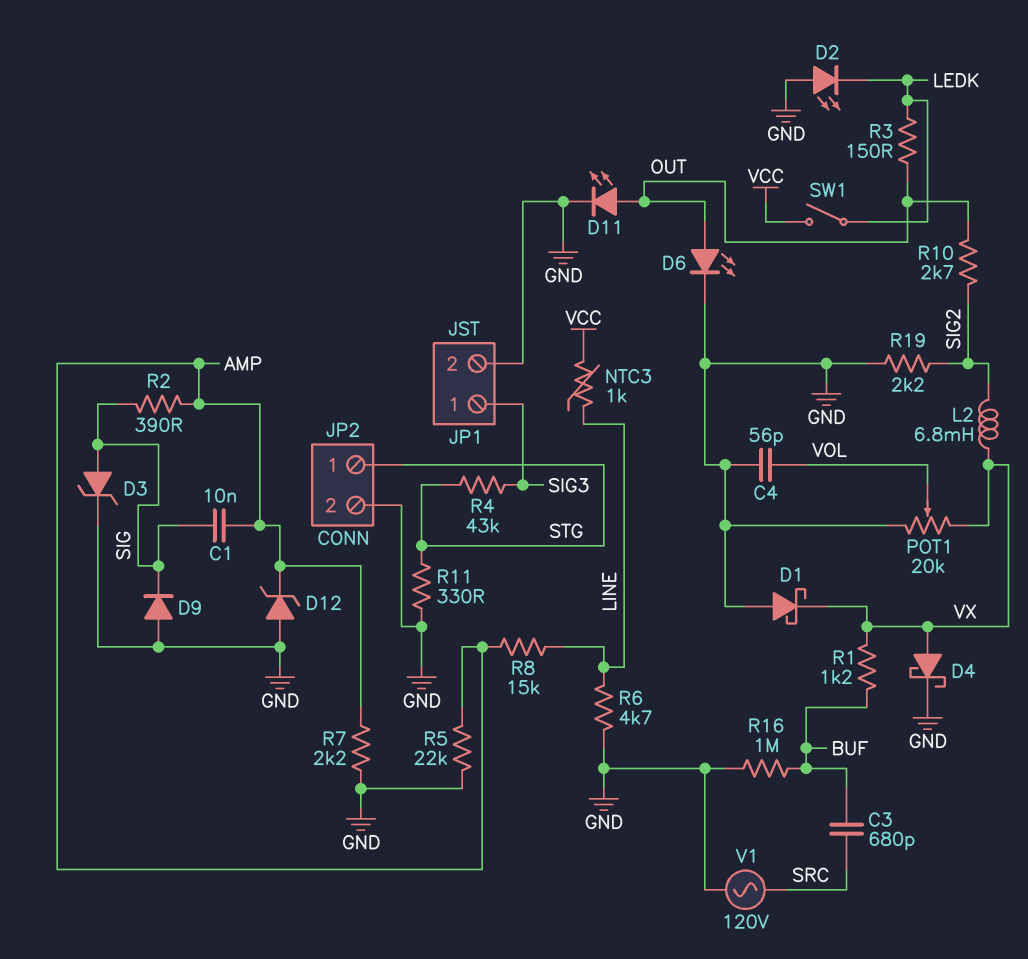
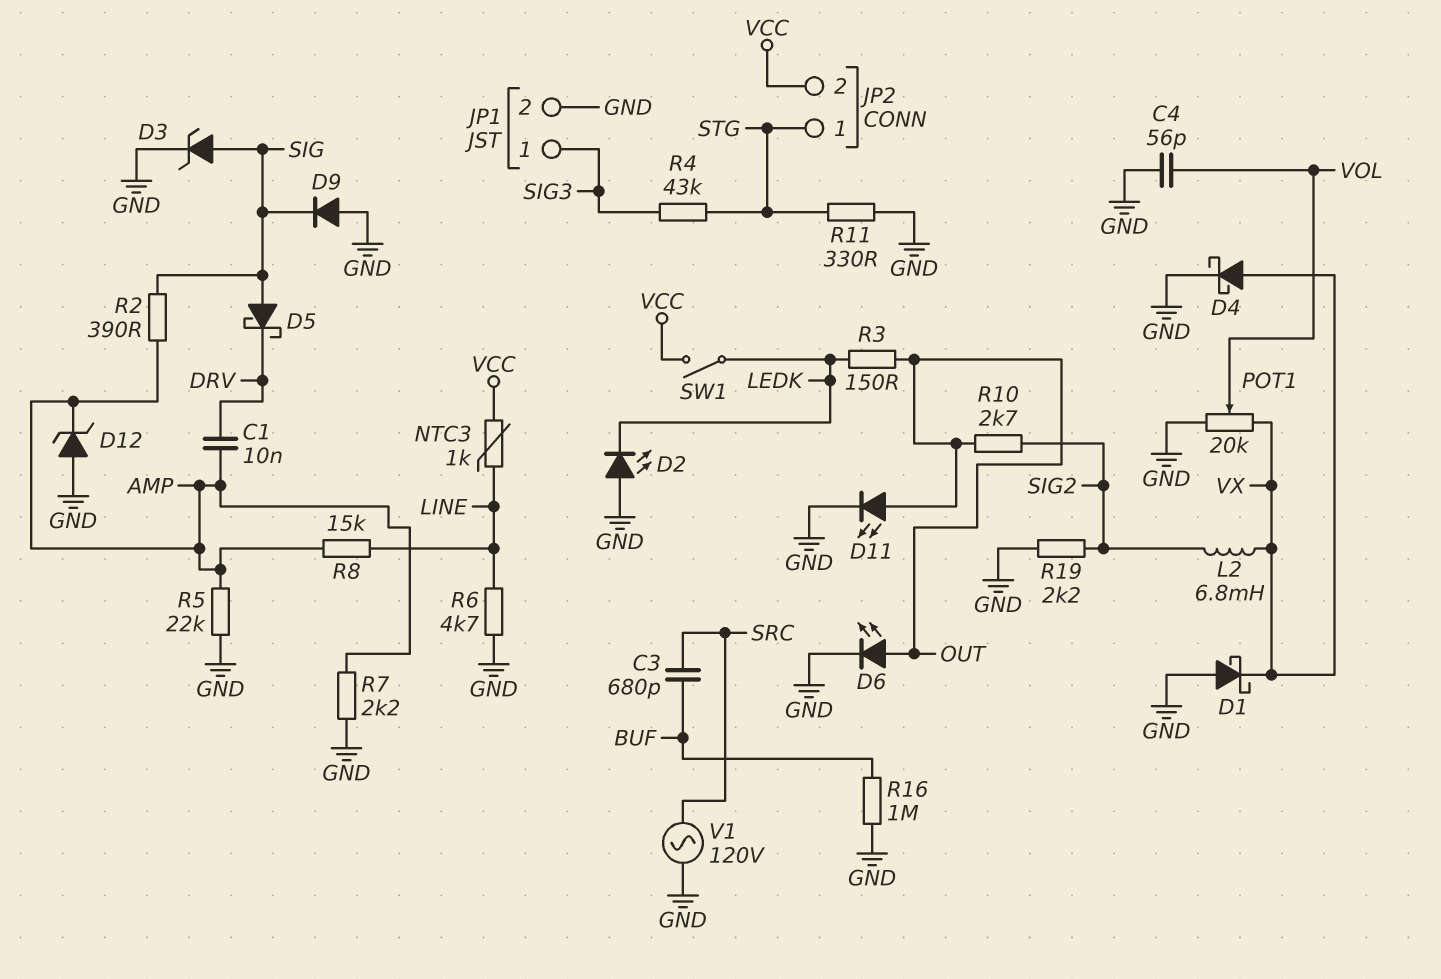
C1: 10nF (AMP, SIG) -> 10nF (AMP, DRV)
D5: none -> schottky (A SIG, K DRV)
JP2 pin 2: GND -> VCC
R1: 1.2k (BUF, VX) -> none

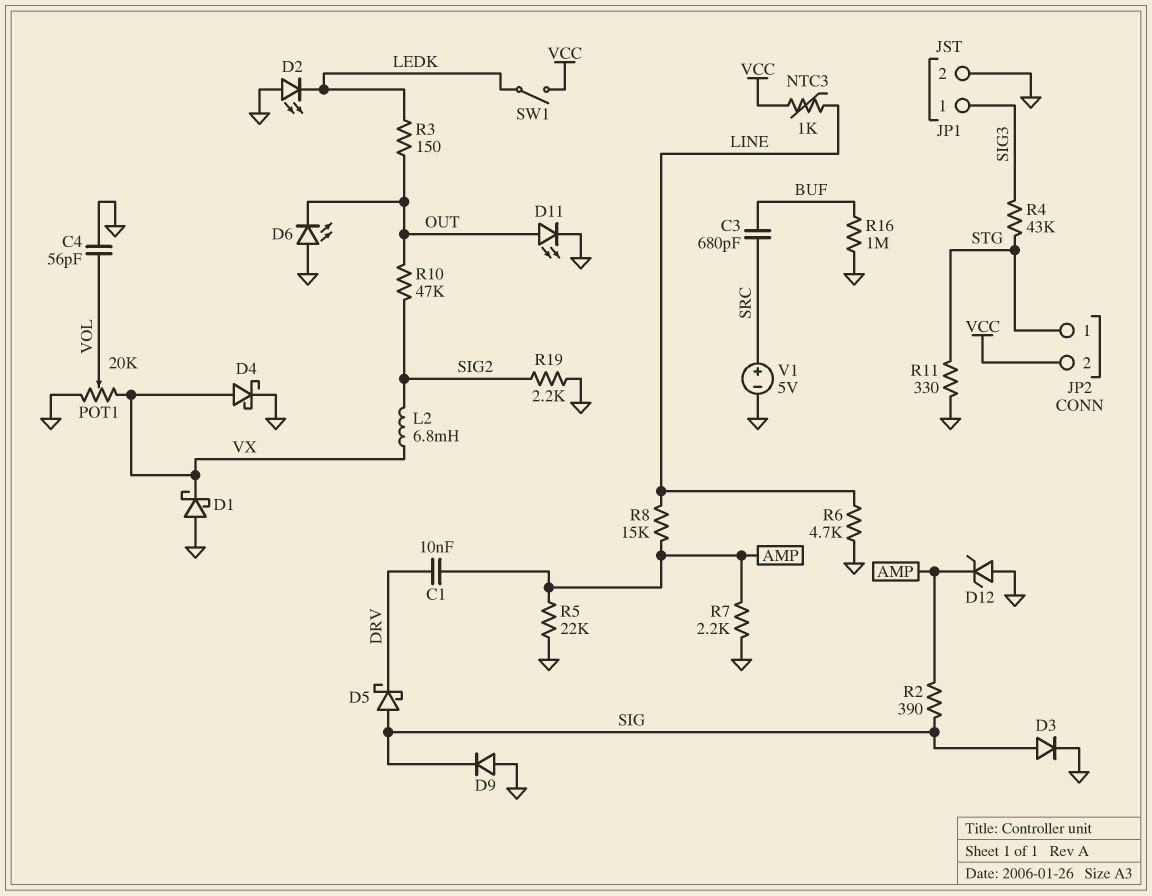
D3: zener (A SIG, K GND) -> diode (A SIG, K GND)
D6: LED (A OUT, K GND) -> LED (A GND, K OUT)
R10: 2.7k (OUT, SIG2) -> 47k (OUT, SIG2)
V1: AC 120V (GND, SRC) -> 5V (plus SRC, minus GND)

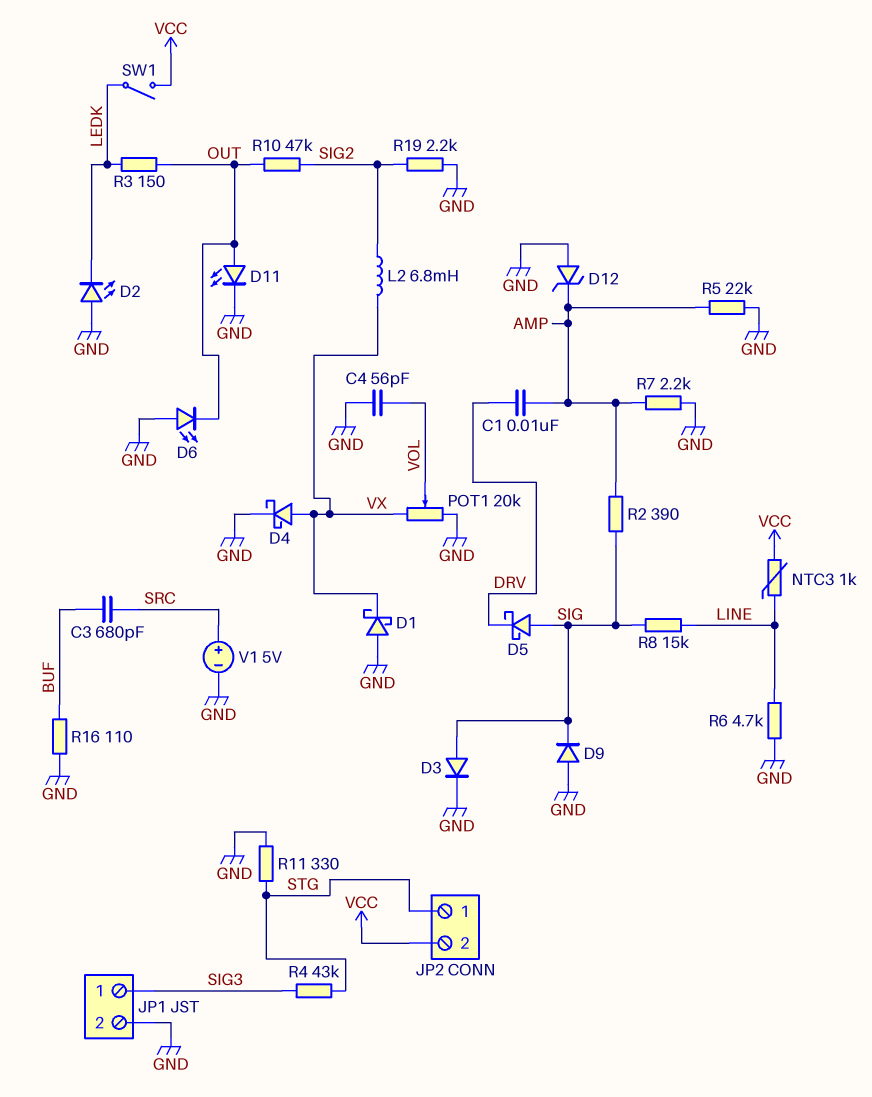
R8: 15k (AMP, LINE) -> 15k (LINE, SIG)
R16: 1M (BUF, GND) -> 110 (BUF, GND)

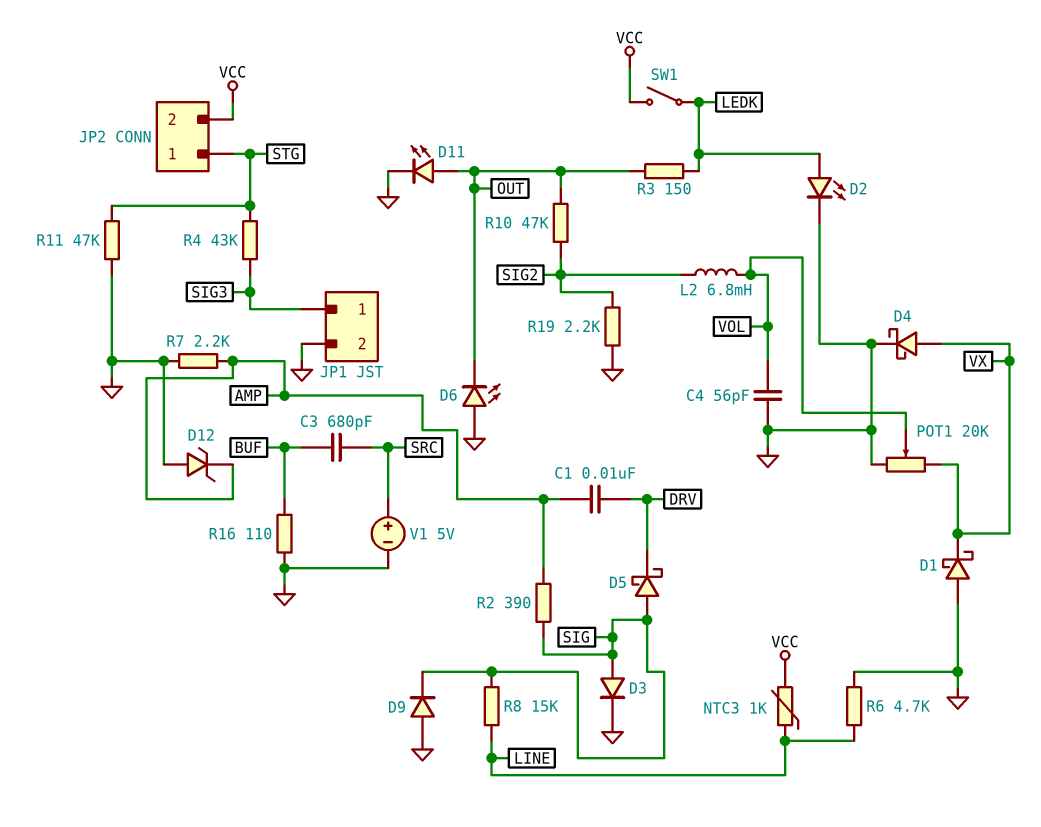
D2: LED (A GND, K LEDK) -> LED (A LEDK, K GND)
L2: 6.8mH (SIG2, VX) -> 6.8mH (SIG2, VOL)
R5: 22k (AMP, GND) -> none
R11: 330 (GND, STG) -> 47k (GND, STG)

